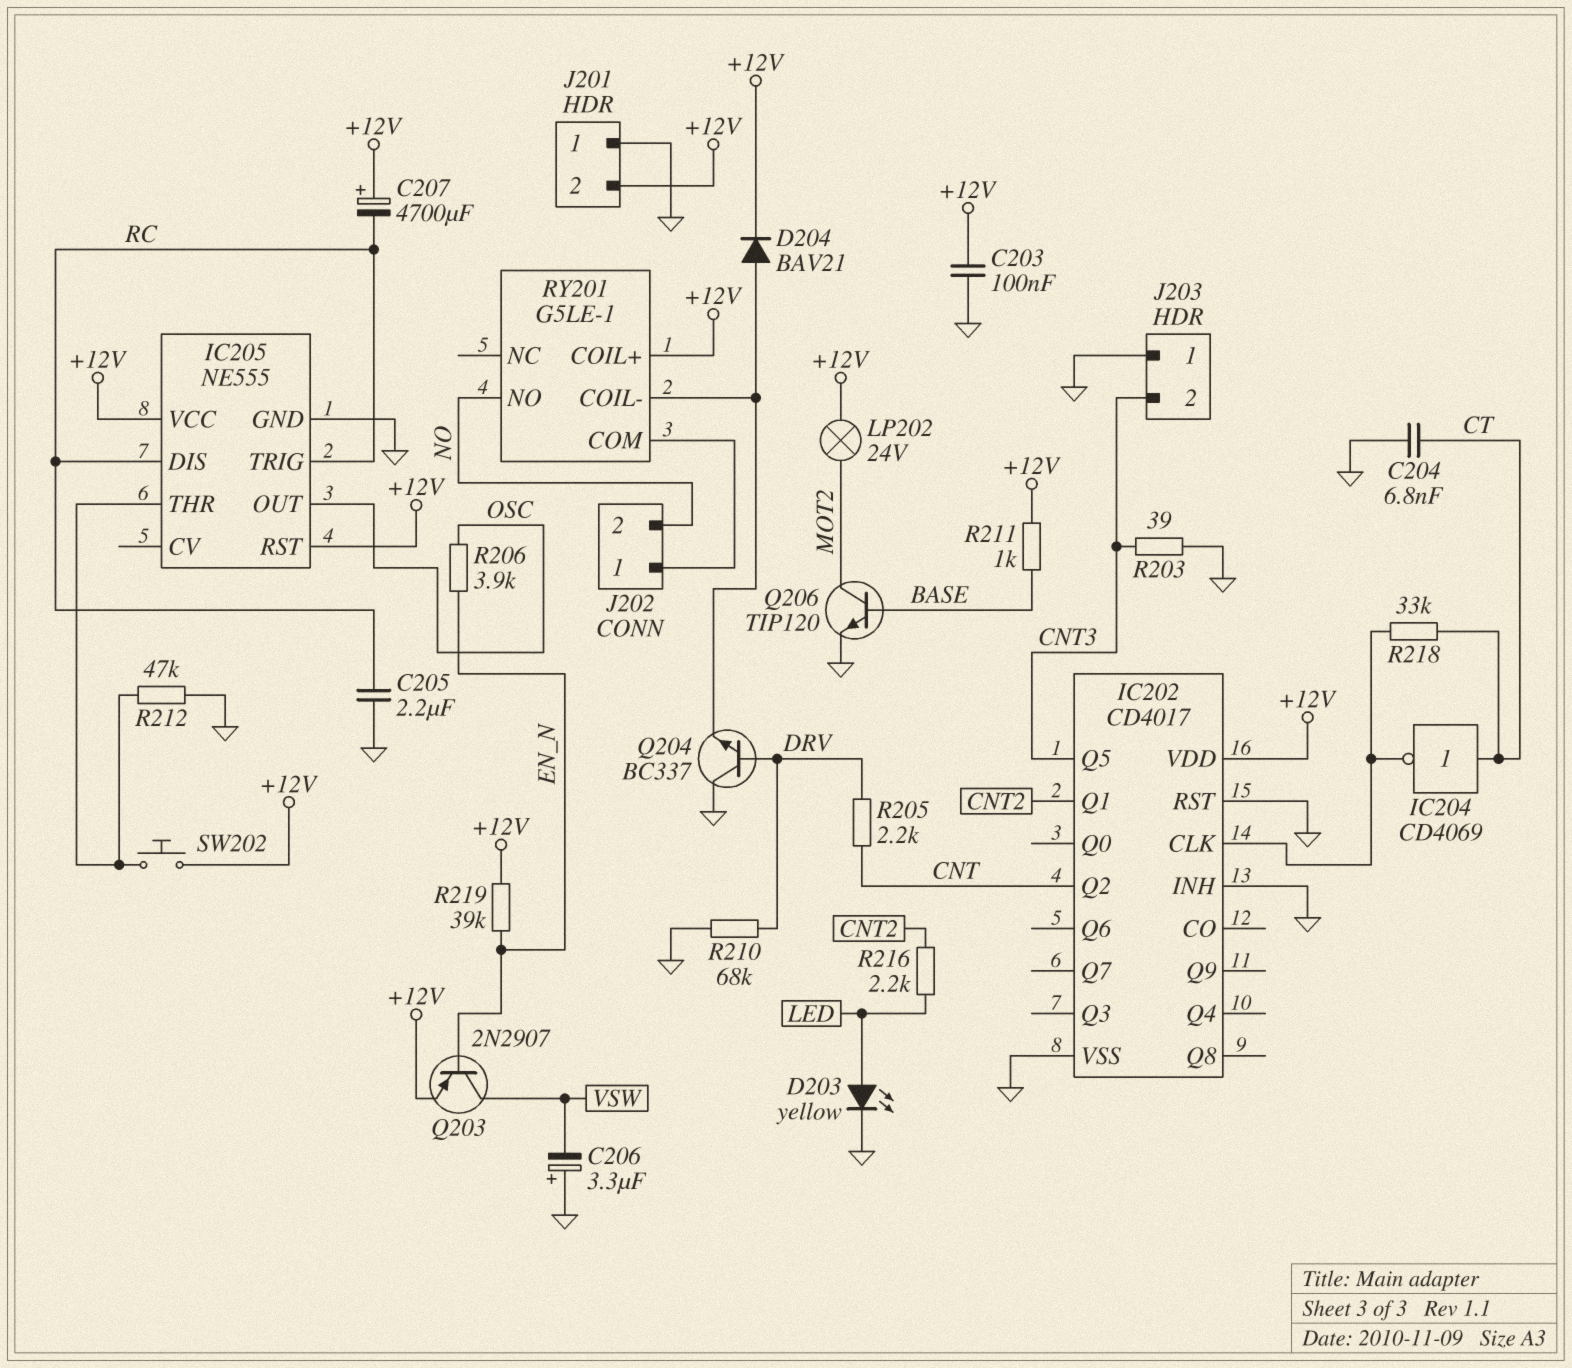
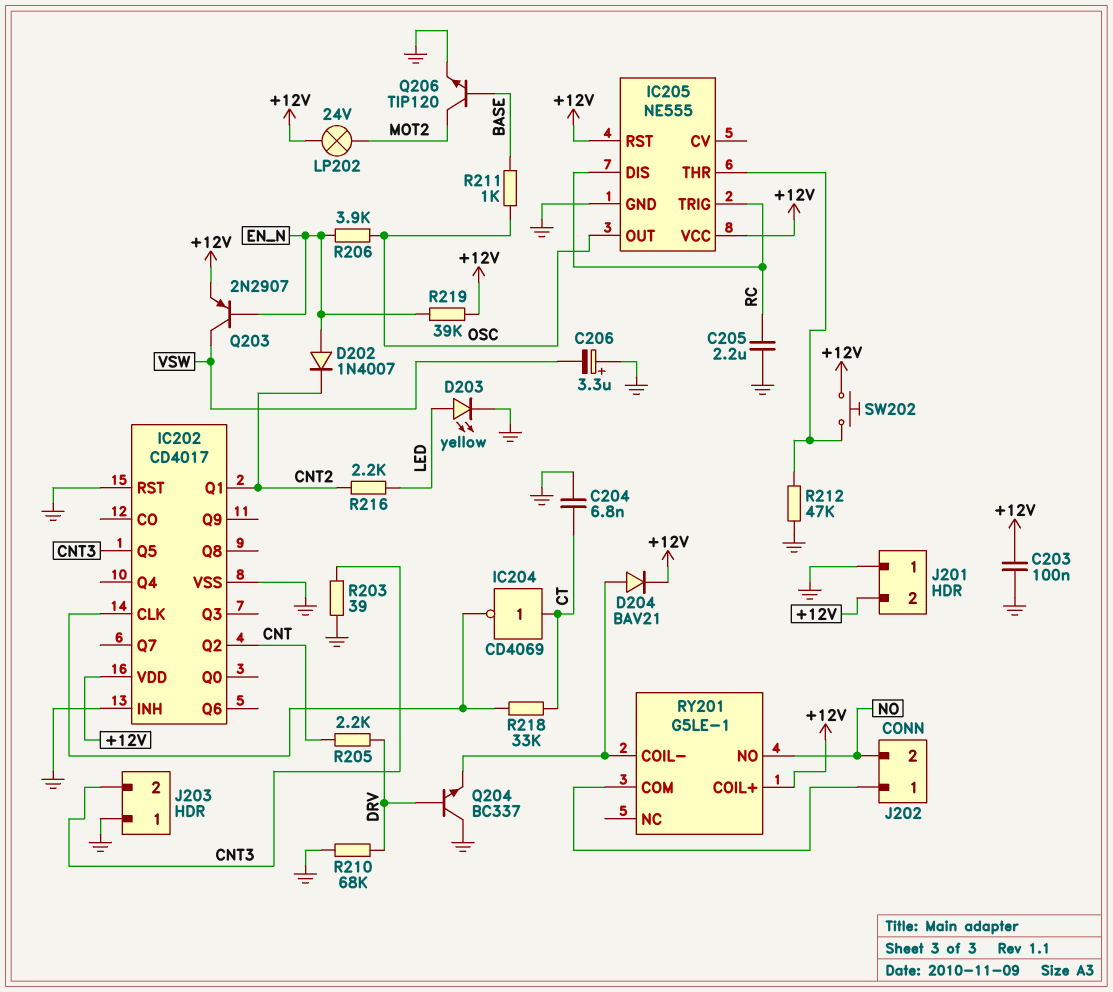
C207: 4700uF (plus +12V, minus RC) -> none
D202: none -> diode 1N4007 (A EN_N, K CNT2)
R211: 1k (+12V, BASE) -> 1k (BASE, OSC)

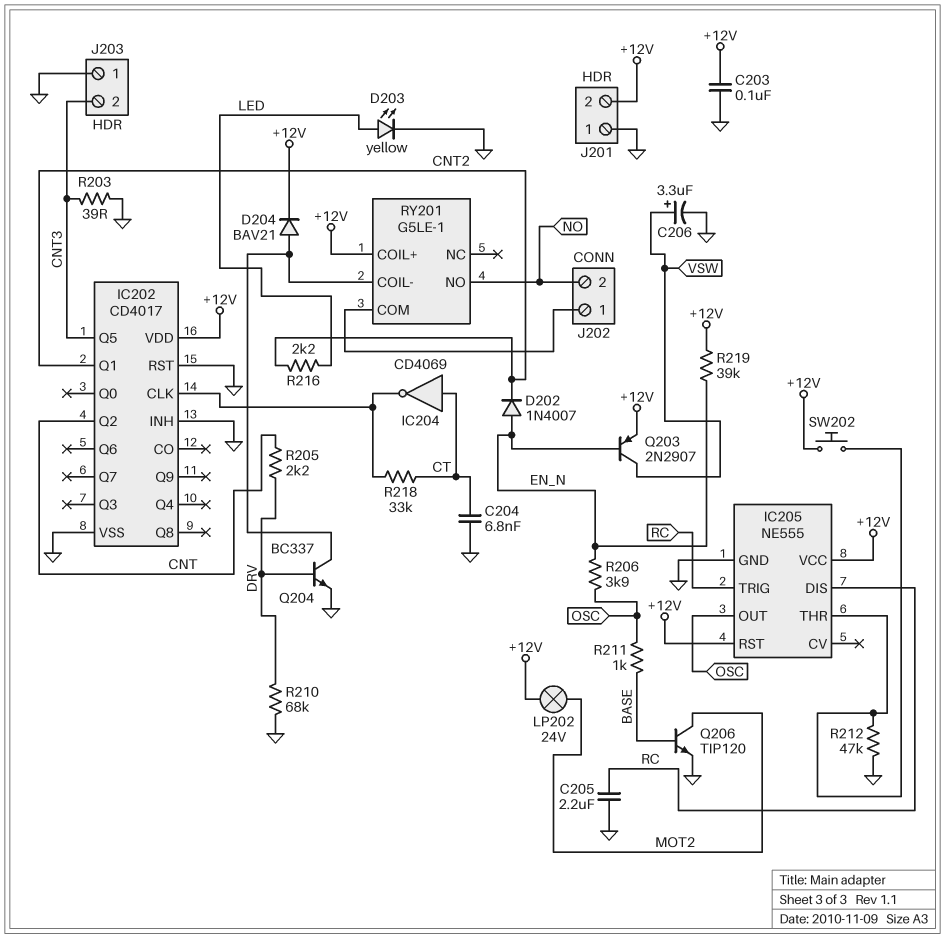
C206: 3.3uF (plus GND, minus VSW) -> 3.3uF (plus VSW, minus GND)
Q204: NPN BC337 (B DRV, C GND, E RY201/COIL-) -> NPN BC337 (B DRV, C RY201/COIL-, E GND)

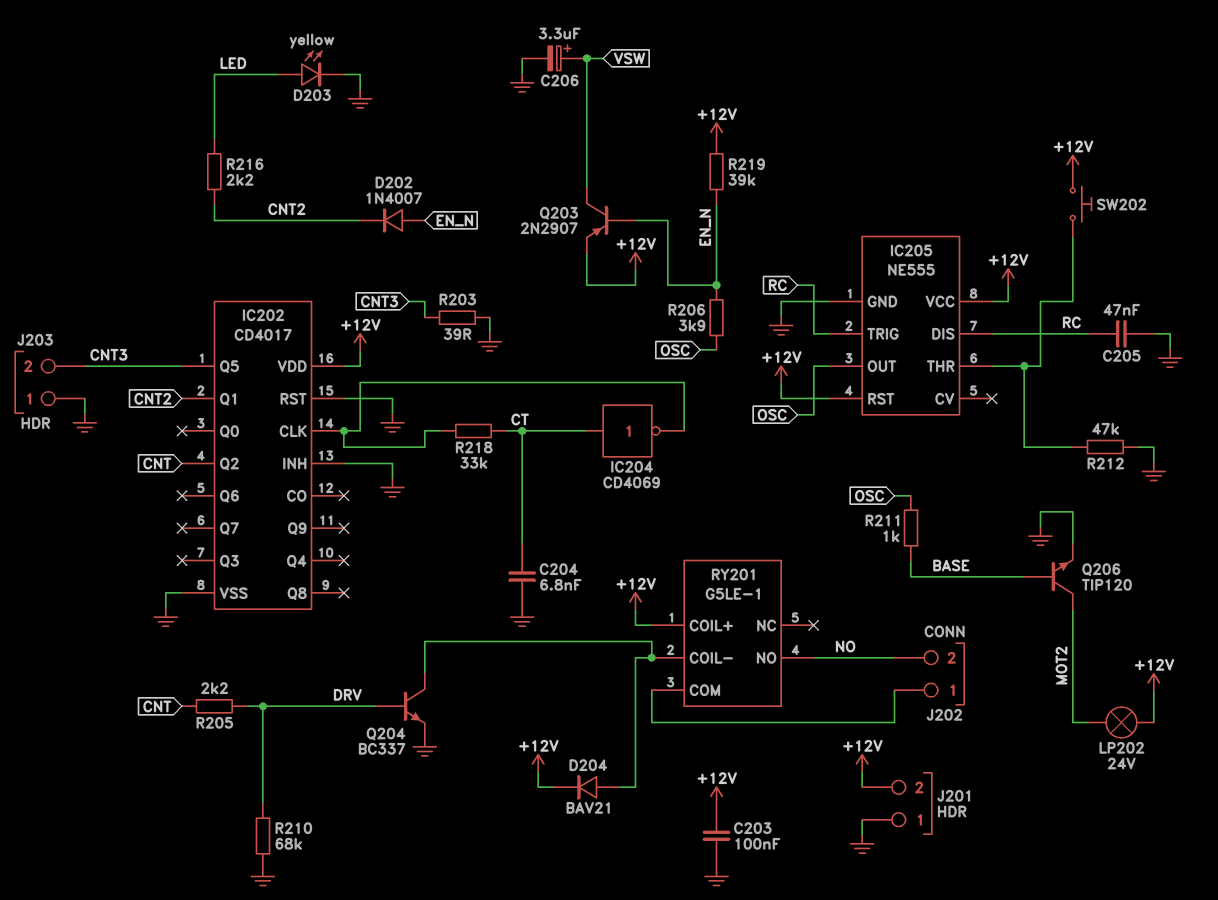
C205: 2.2uF (GND, RC) -> 47nF (GND, RC)

